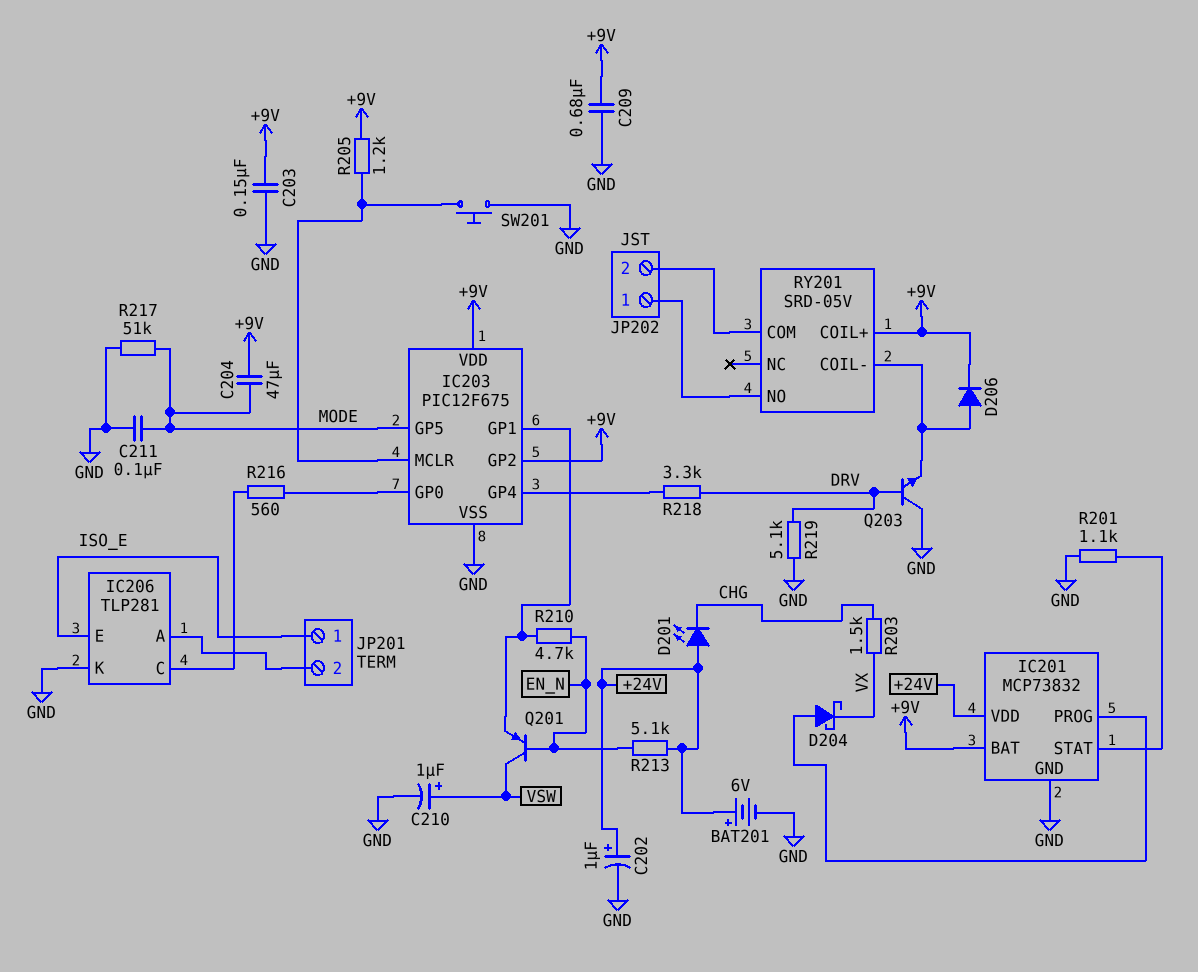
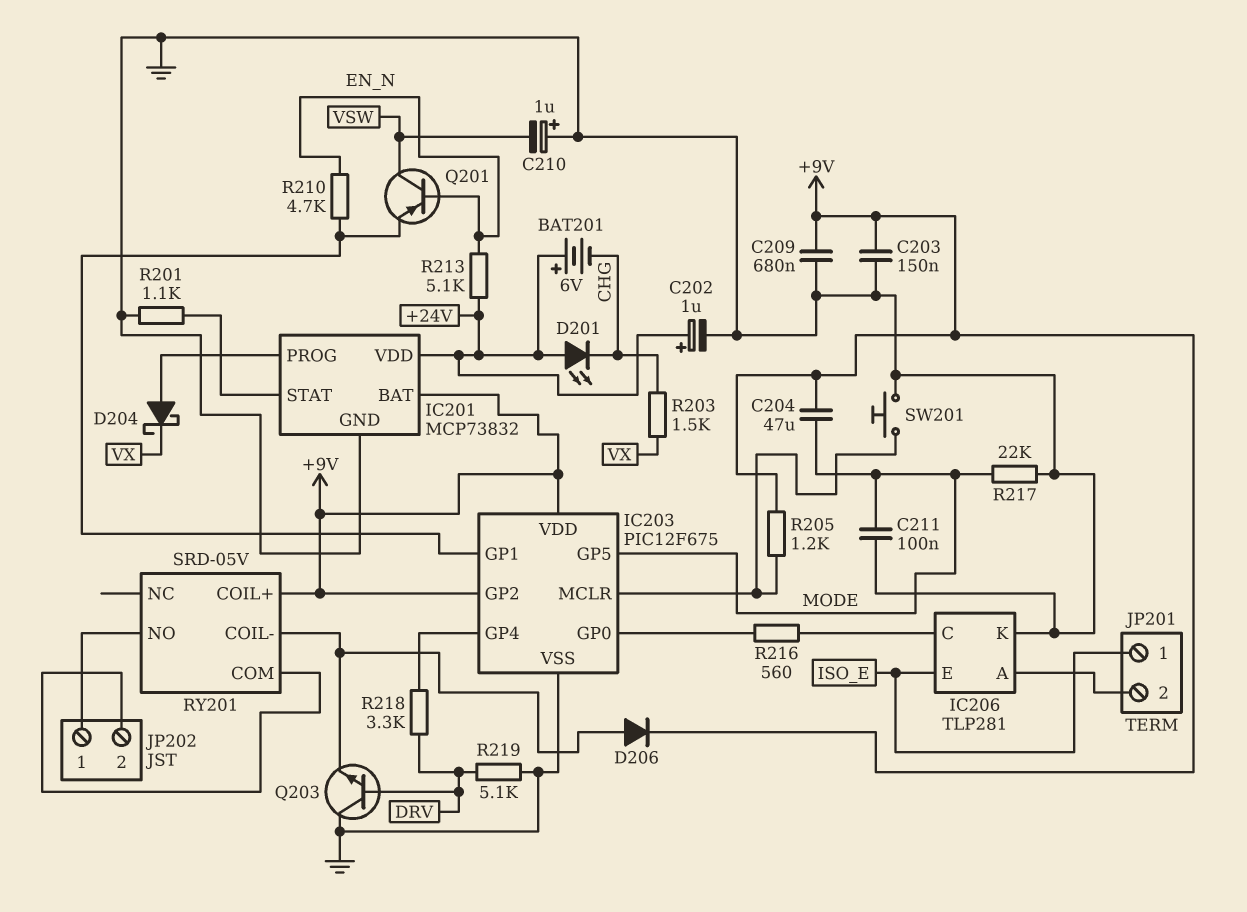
BAT201: 6V (plus +24V, minus GND) -> 6V (plus +24V, minus CHG)
C210: 1uF (plus VSW, minus GND) -> 1uF (plus GND, minus VSW)
R217: 51k (GND, MODE) -> 22k (GND, MODE)

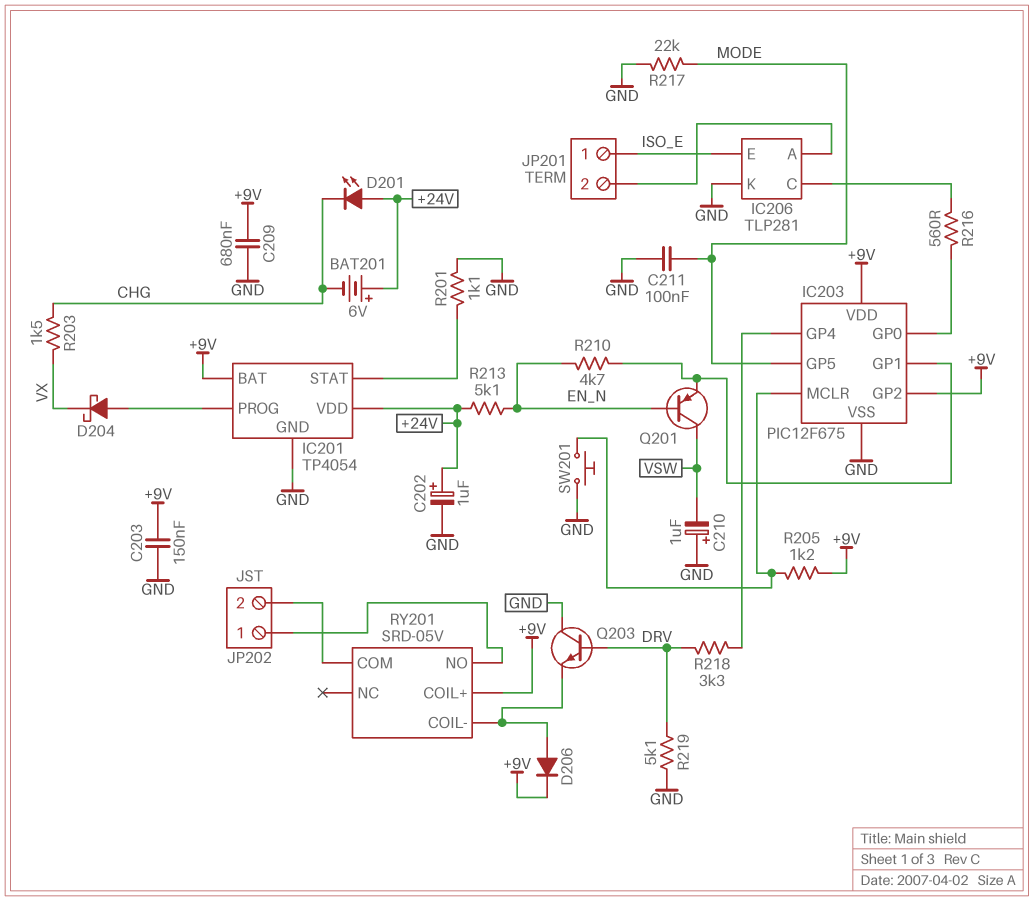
C204: 47uF (+9V, MODE) -> none
IC201: MCP73832 -> TP4054

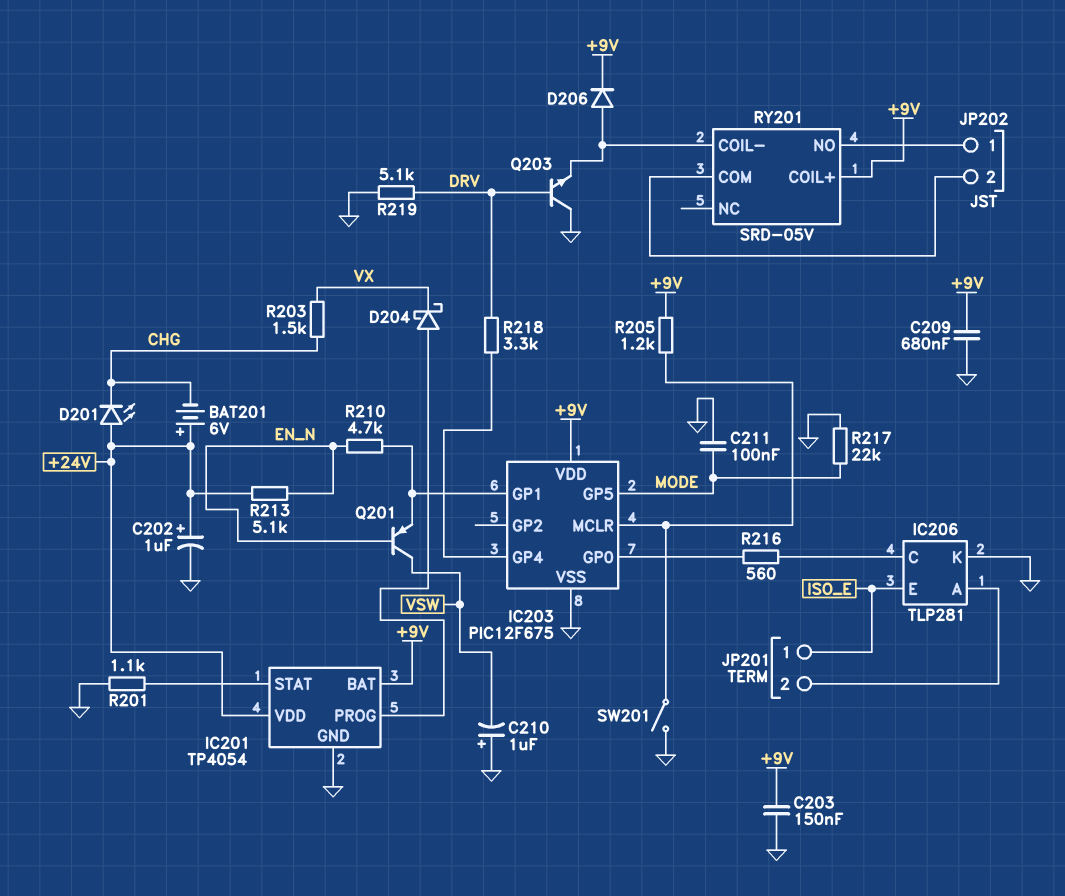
IC203 pin GP2: +9V -> none
SW201: button (GND, IC203/MCLR) -> switch (GND, IC203/MCLR)

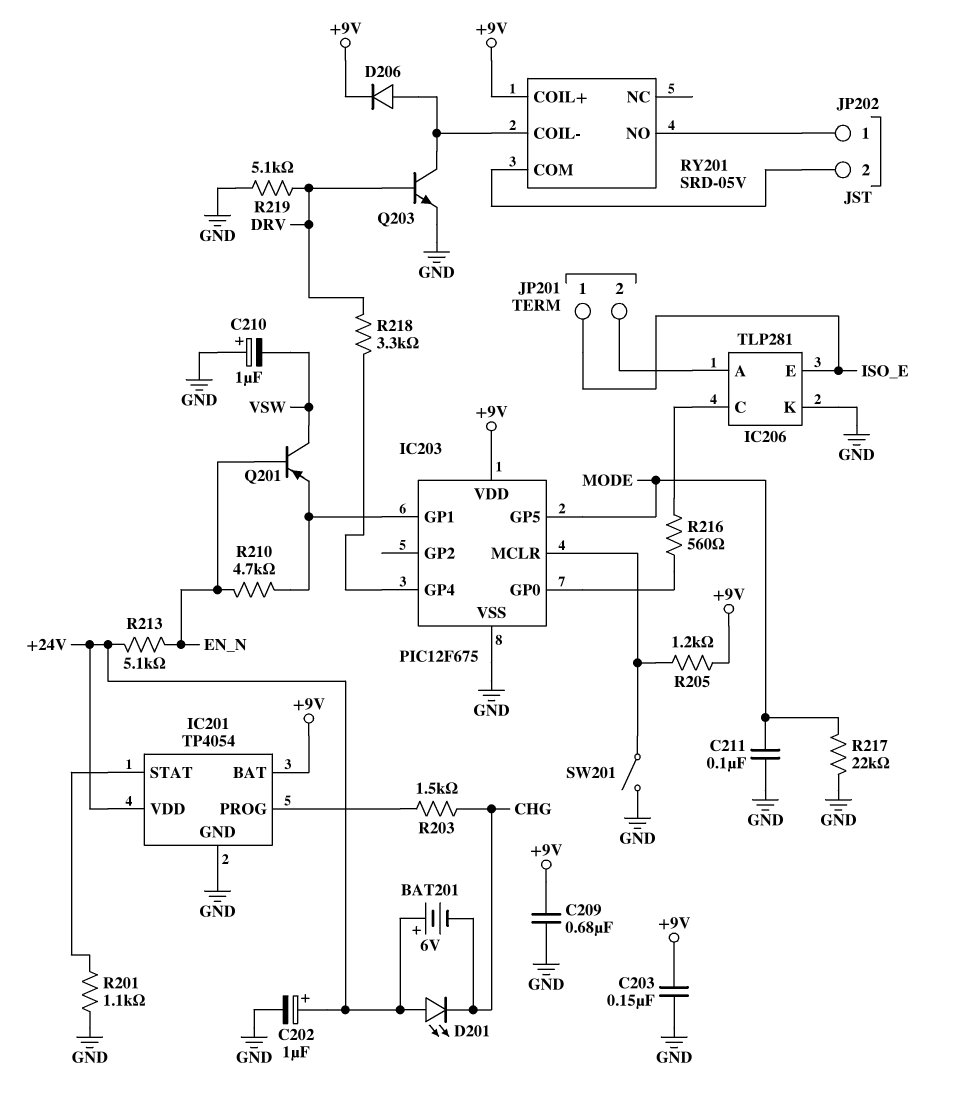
D204: schottky (A IC201/PROG, K VX) -> none
Q203: NPN (B DRV, C GND, E RY201/COIL-) -> NPN (B DRV, C RY201/COIL-, E GND)
R203: 1.5k (CHG, VX) -> 1.5k (CHG, IC201/PROG)

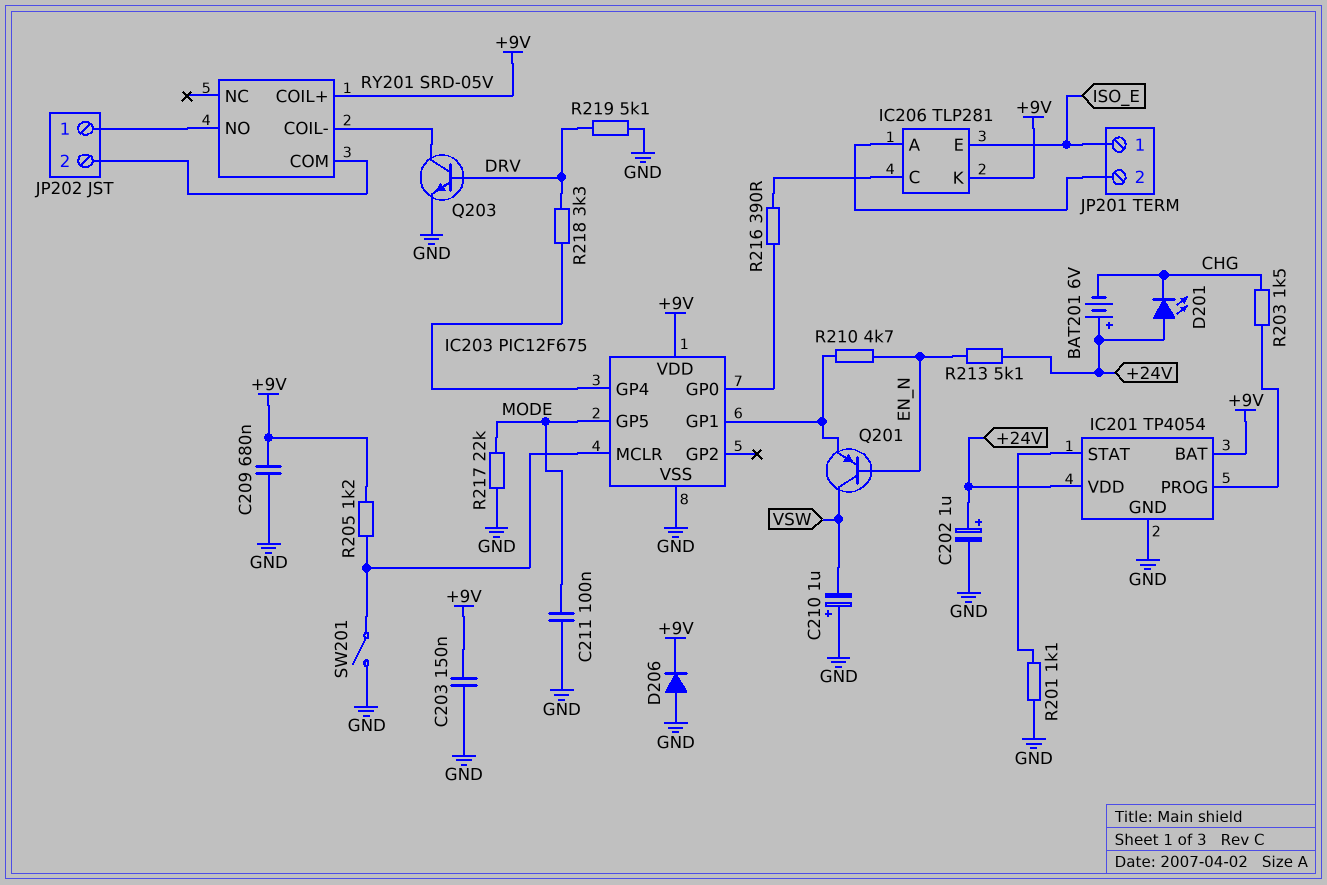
D206: diode (A RY201/COIL-, K +9V) -> diode (A GND, K +9V)
IC206 pin K: GND -> +9V
R216: 560 (IC203/GP0, IC206/C) -> 390 (IC203/GP0, IC206/C)

